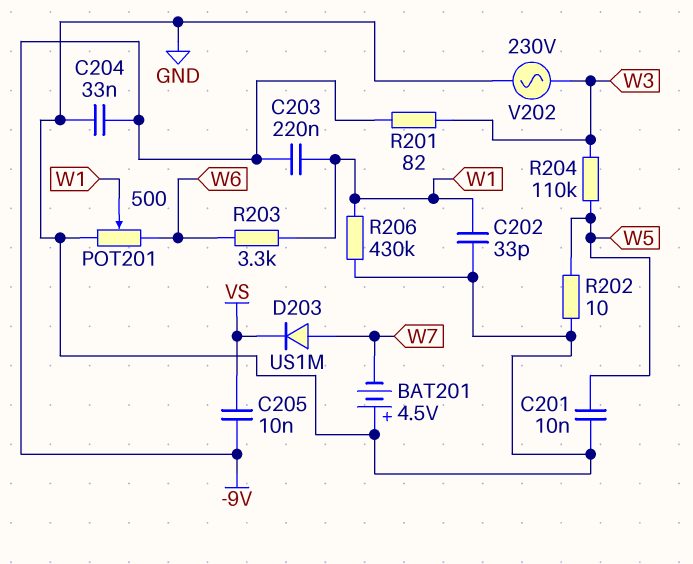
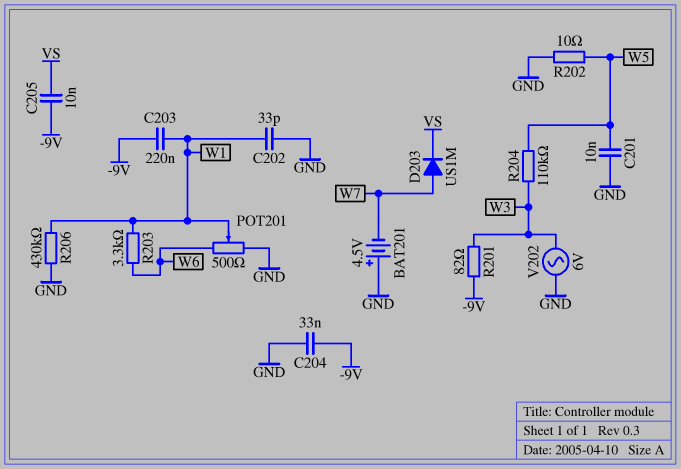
V202: AC 230V (GND, W3) -> AC 6V (GND, W3)

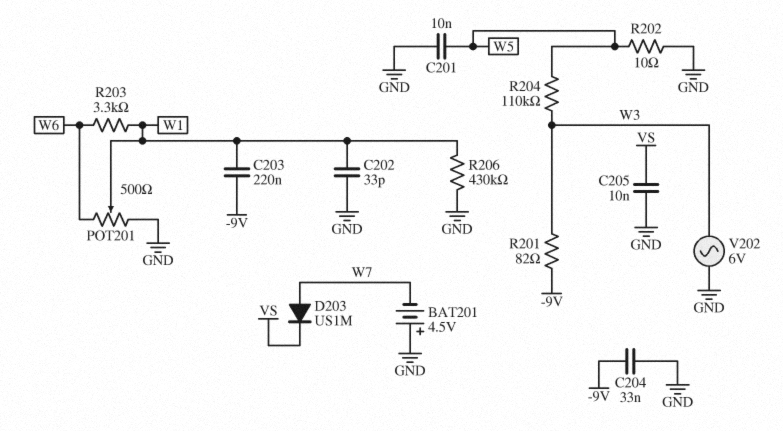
C205: 10nF (-9V, VS) -> 10nF (GND, VS)

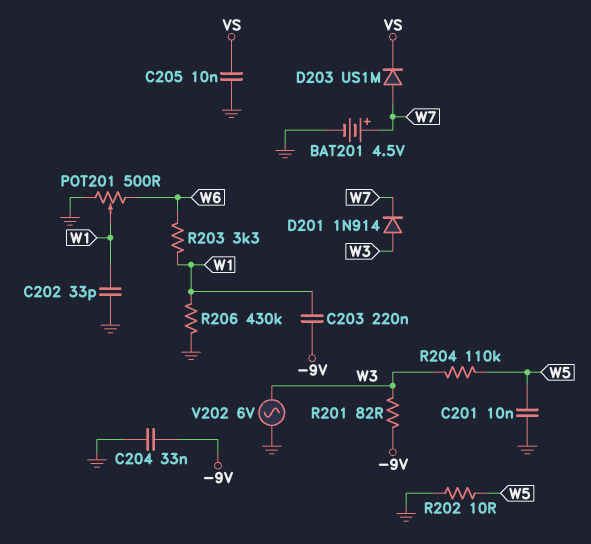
BAT201: 4.5V (plus GND, minus W7) -> 4.5V (plus W7, minus GND)
D201: none -> diode 1N914 (A W3, K W7)

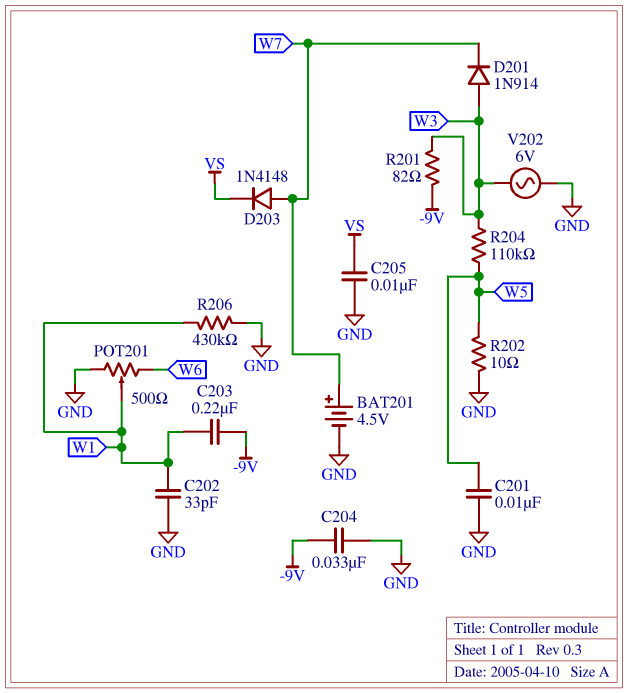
D203: diode US1M (A W7, K VS) -> diode 1N4148 (A W7, K VS)
R203: 3.3k (W1, W6) -> none

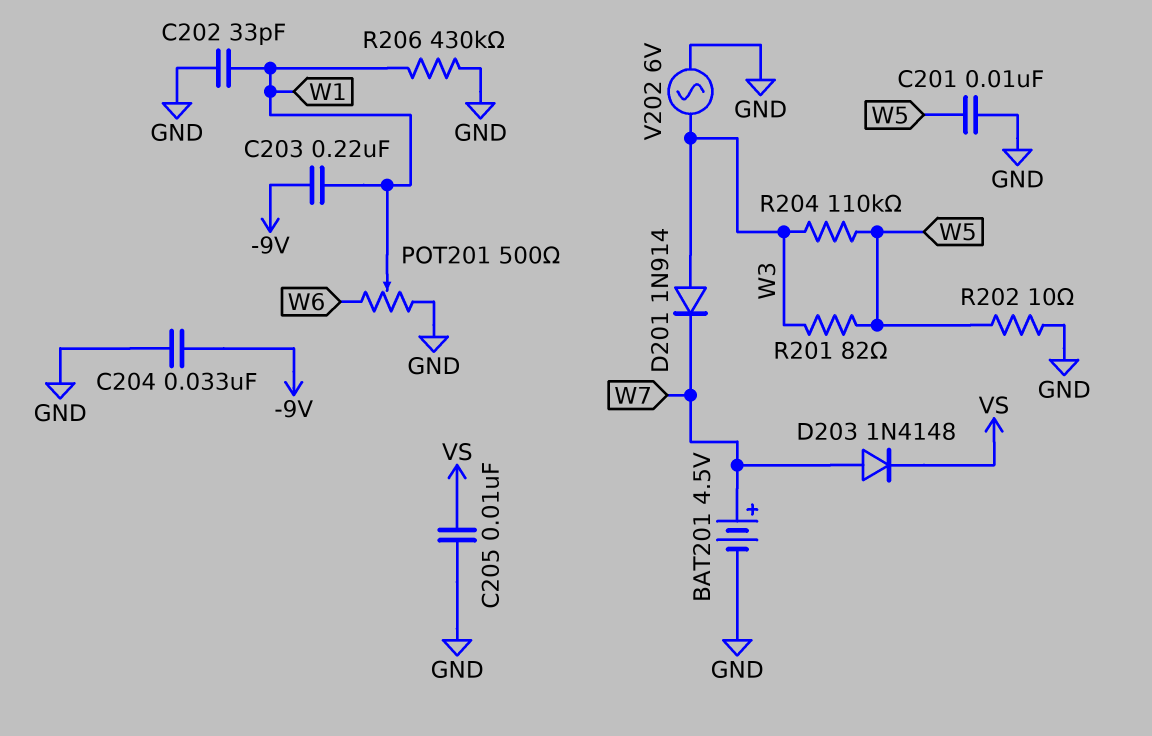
R201: 82 (-9V, W3) -> 82 (W3, W5)

